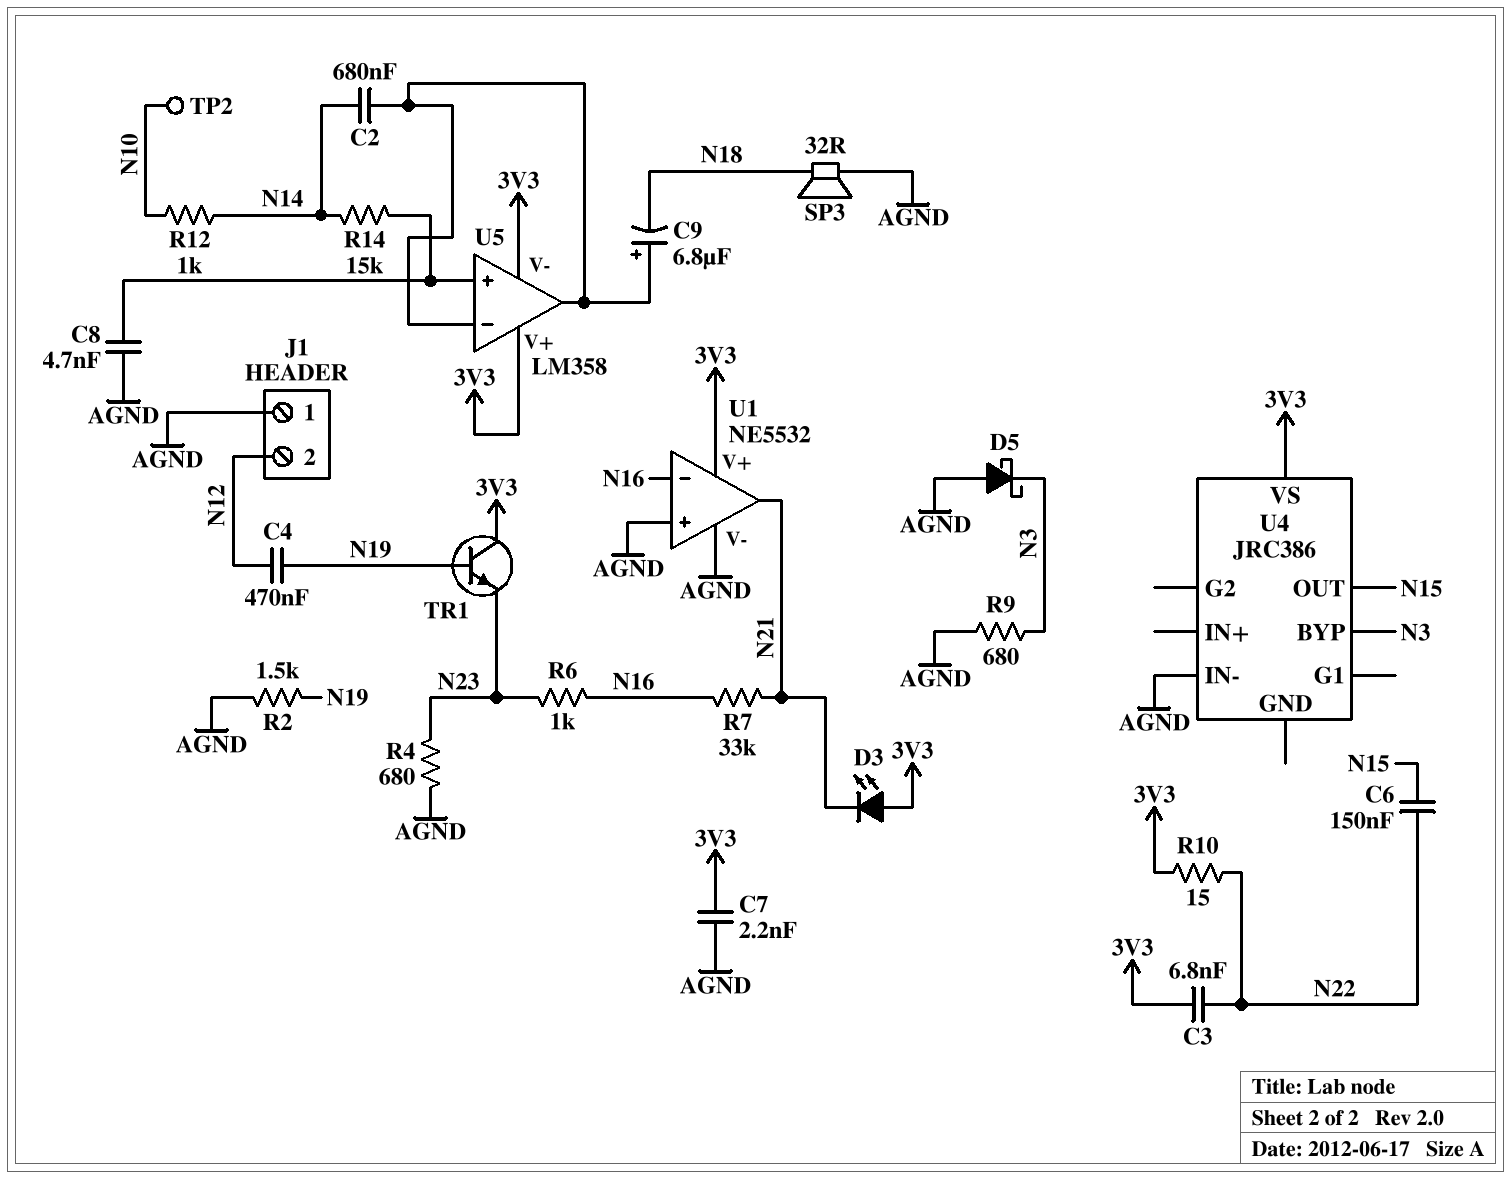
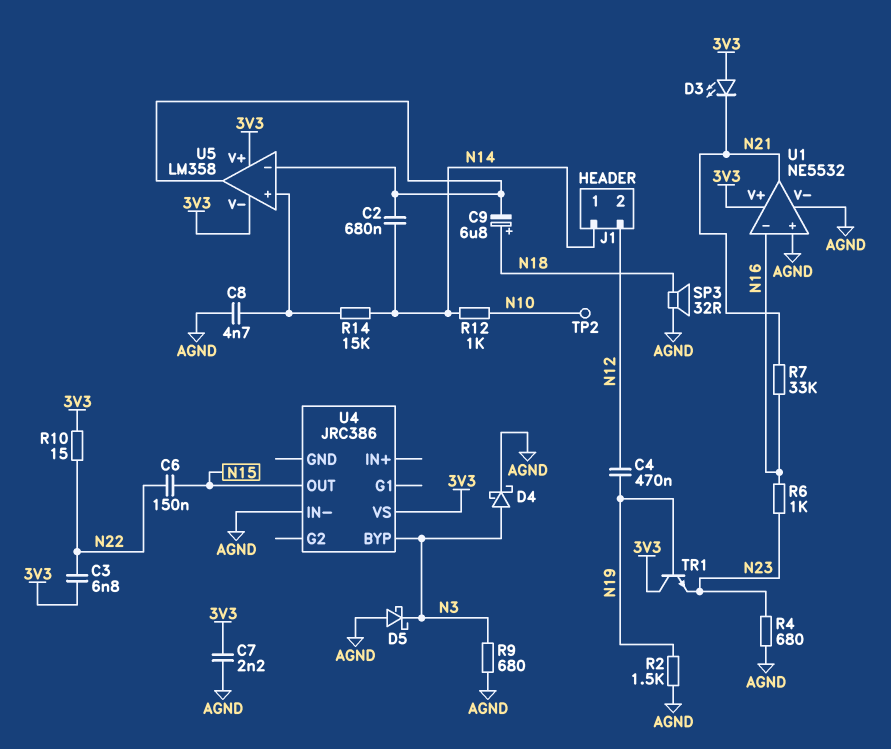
C9: 6.8uF (plus U5/in-, minus N18) -> 6.8uF (plus N18, minus U5/in-)
D4: none -> schottky (A N3, K AGND)
J1 pin 1: AGND -> N14

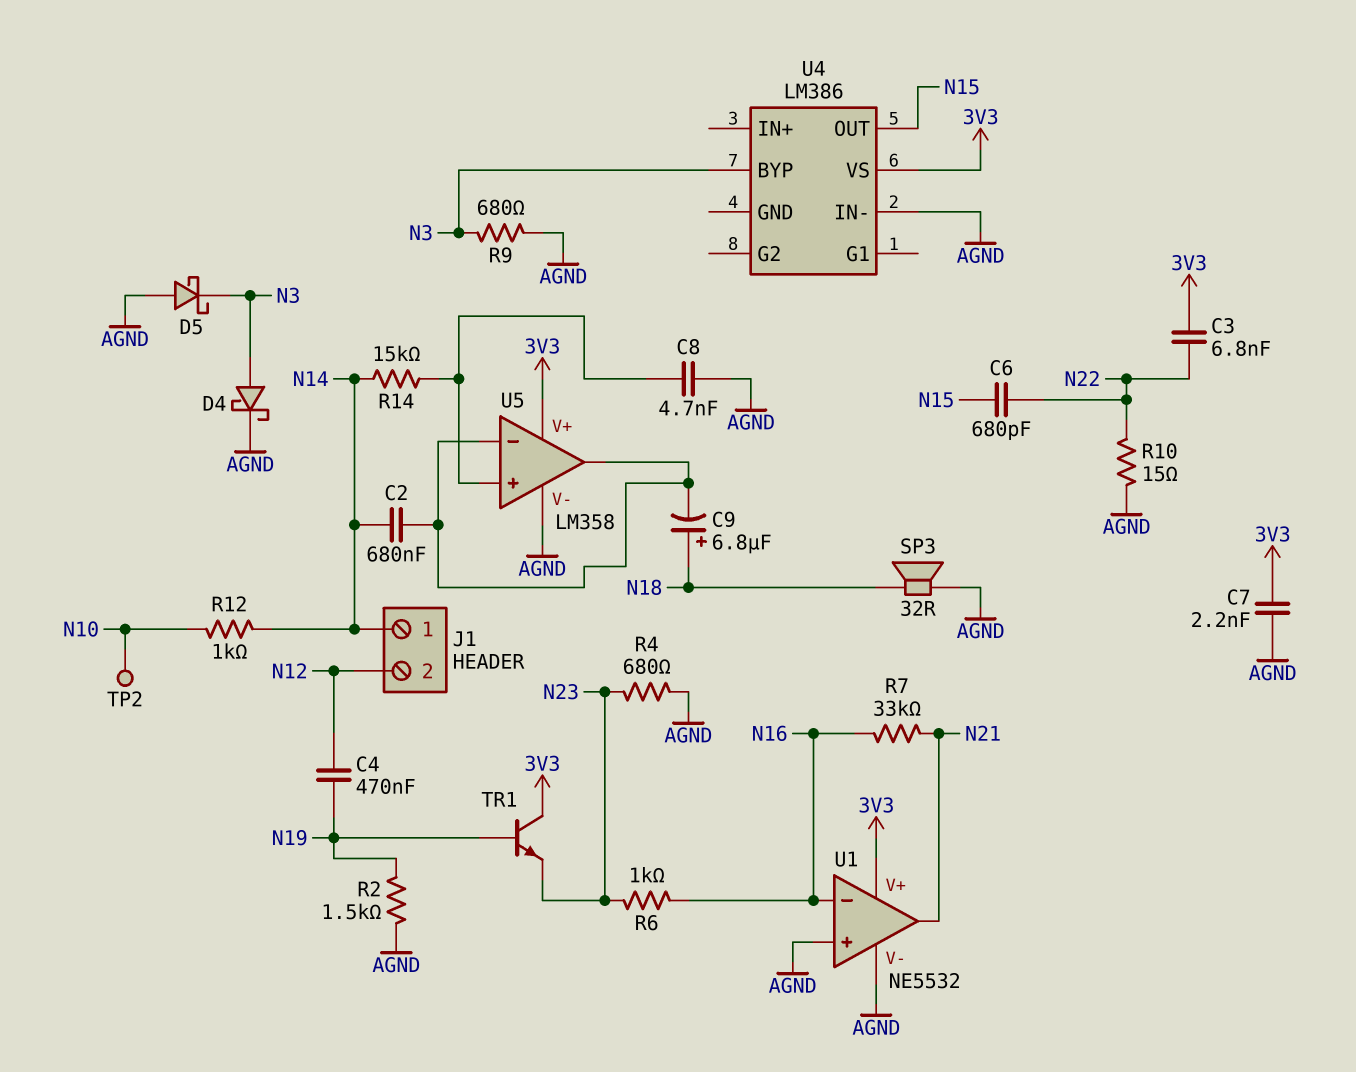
C6: 150nF (N15, N22) -> 680pF (N15, N22)
D3: LED (A 3V3, K N21) -> none
R10: 15 (3V3, N22) -> 15 (AGND, N22)
U4: JRC386 -> LM386
U5 pin V-: 3V3 -> AGND

